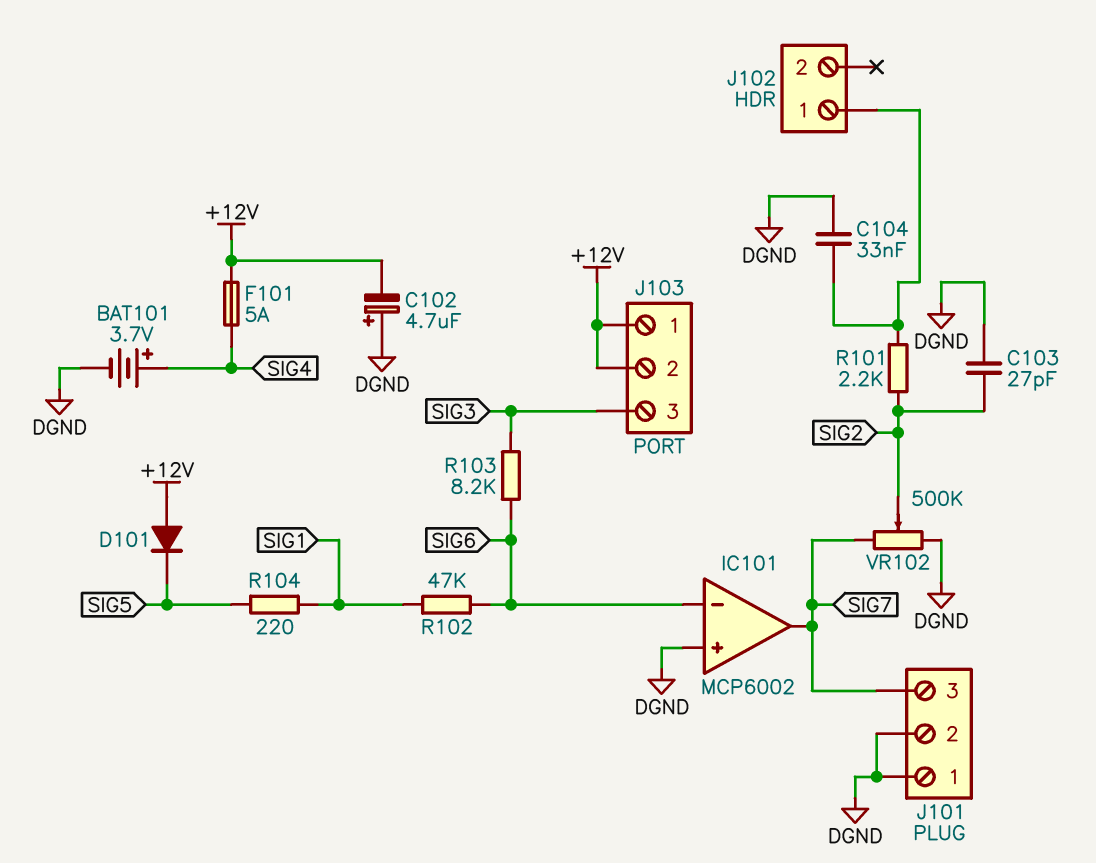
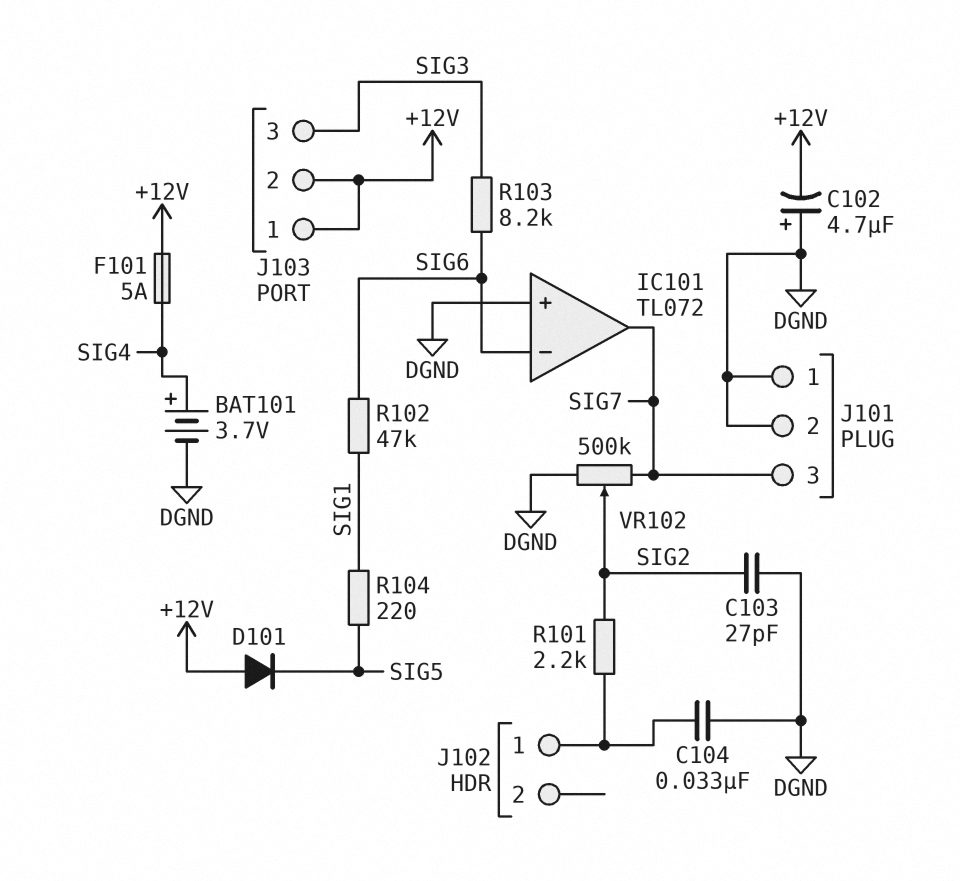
IC101: MCP6002 -> TL072

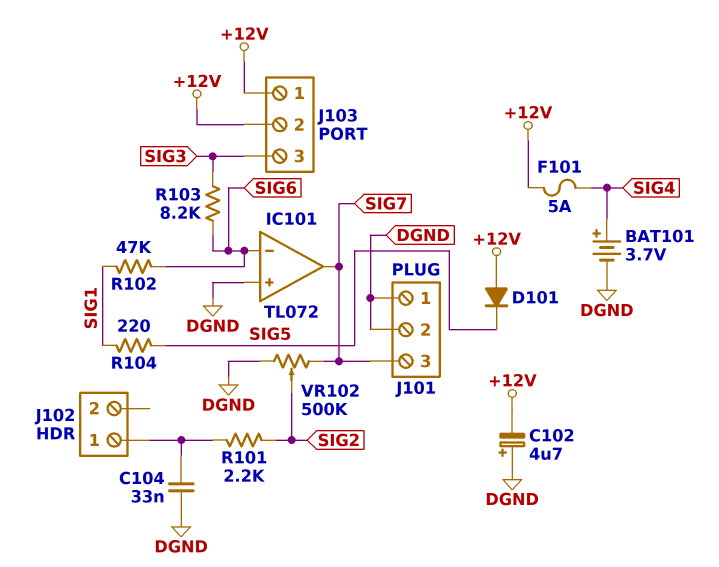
C103: 27pF (DGND, SIG2) -> none

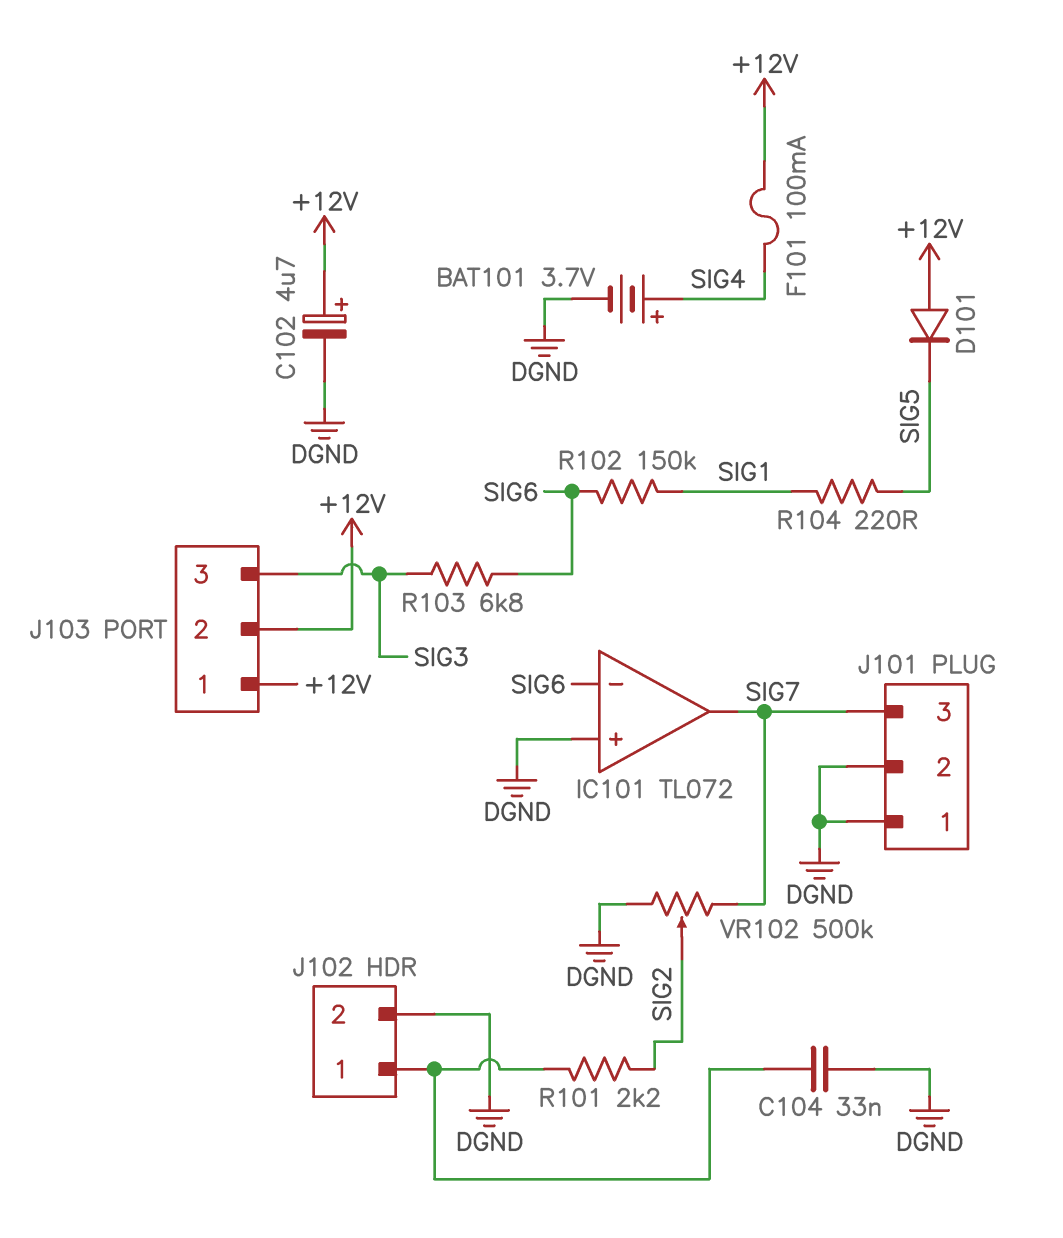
C102: 4.7uF (plus DGND, minus +12V) -> 4.7uF (plus +12V, minus DGND)
F101: 5A (+12V, SIG4) -> 100mA (+12V, SIG4)
J102 pin 2: none -> DGND
R102: 47k (SIG1, SIG6) -> 150k (SIG1, SIG6)
R103: 8.2k (SIG3, SIG6) -> 6.8k (SIG3, SIG6)

